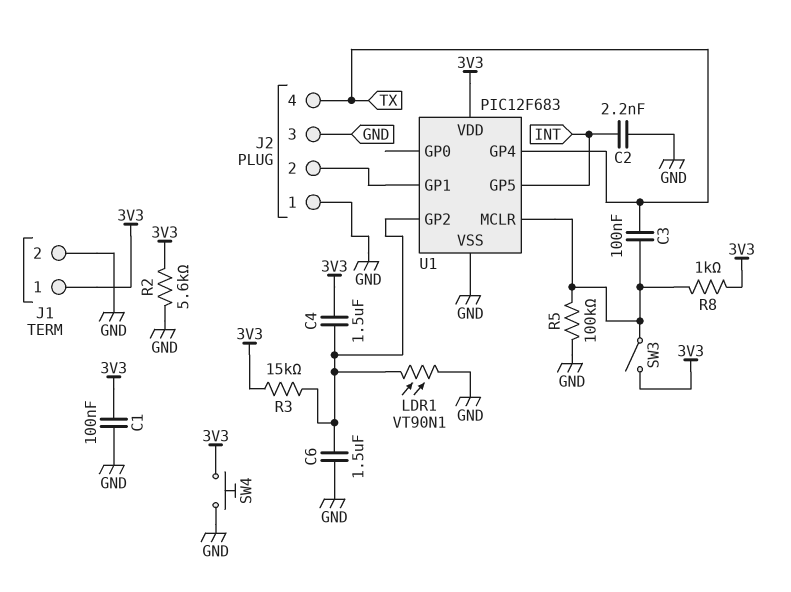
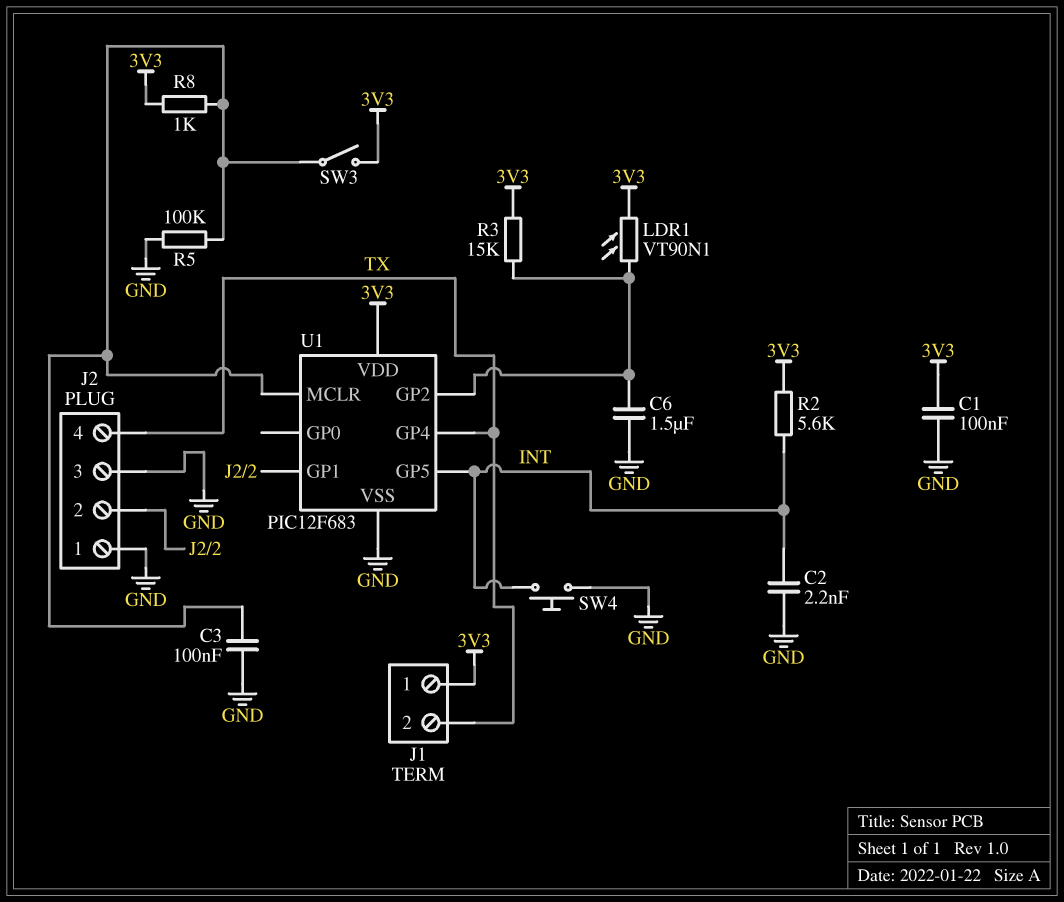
C3: 100nF (TX, U1/MCLR) -> 100nF (GND, U1/MCLR)
C4: 1.5uF (3V3, U1/GP2) -> none
J1 pin 2: GND -> TX
LDR1: VT90N1 (GND, U1/GP2) -> VT90N1 (3V3, U1/GP2)
R2: 5.6k (3V3, GND) -> 5.6k (3V3, INT)
SW4: button (3V3, GND) -> button (GND, INT)

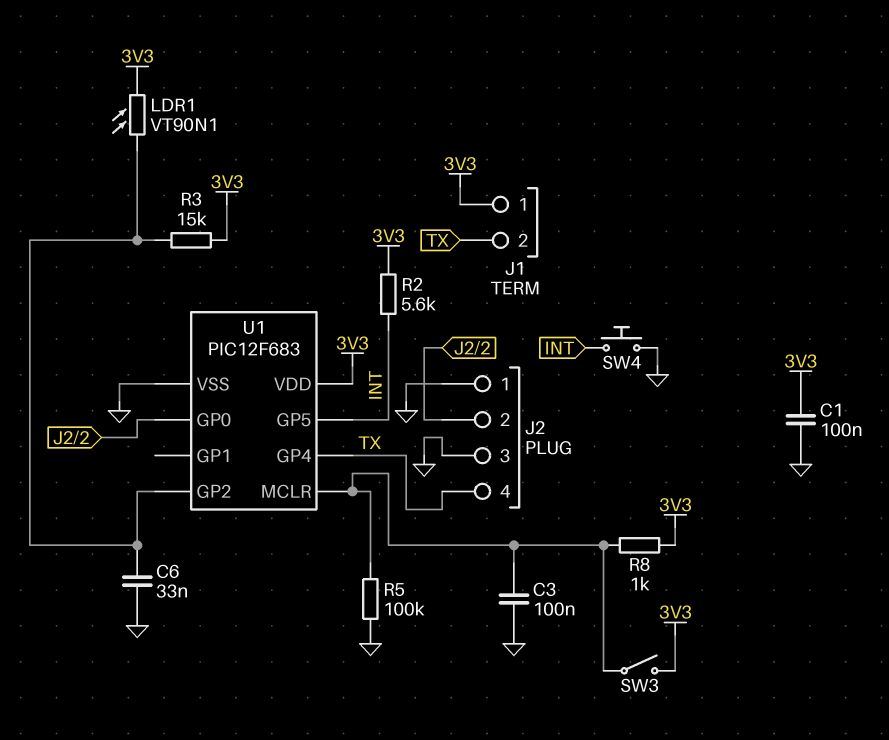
C2: 2.2nF (GND, INT) -> none
C6: 1.5uF (GND, U1/GP2) -> 33nF (GND, U1/GP2)
U1 pin GP0: none -> J2/2
U1 pin GP1: J2/2 -> none

